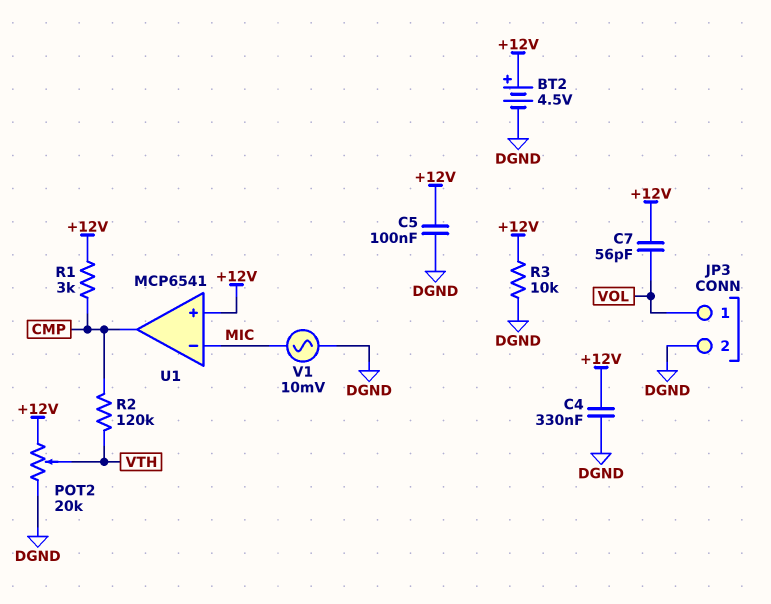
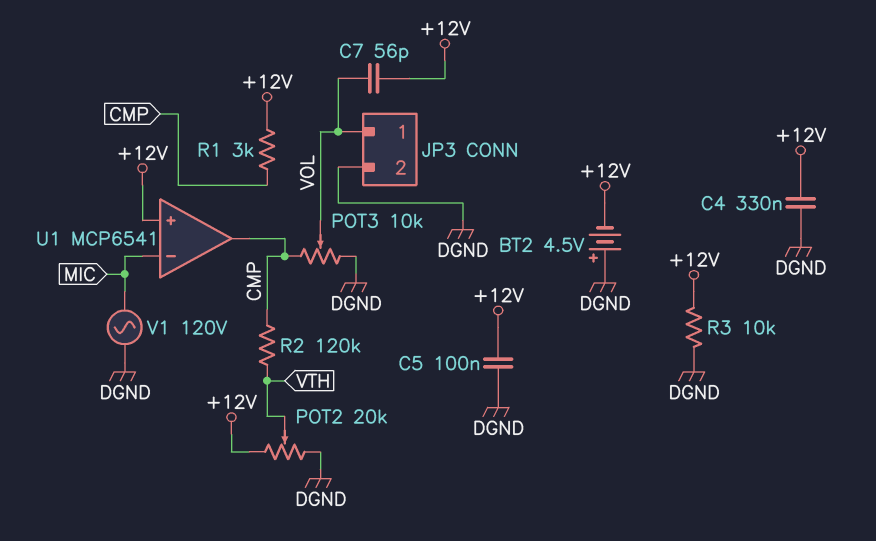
BT2: 4.5V (plus +12V, minus DGND) -> 4.5V (plus DGND, minus +12V)
POT3: none -> 10k (CMP, DGND, wiper VOL)
V1: AC 10mV (DGND, MIC) -> AC 120V (DGND, MIC)

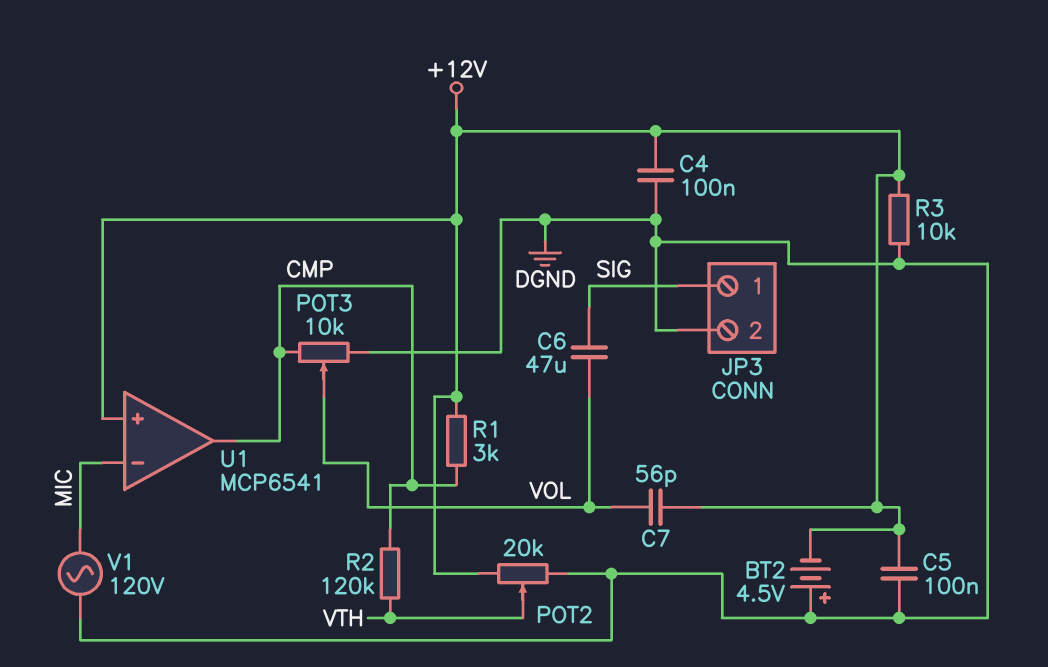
C4: 330nF (+12V, DGND) -> 100nF (+12V, DGND)
C6: none -> 47uF (SIG, VOL)
JP3 pin 1: VOL -> SIG

